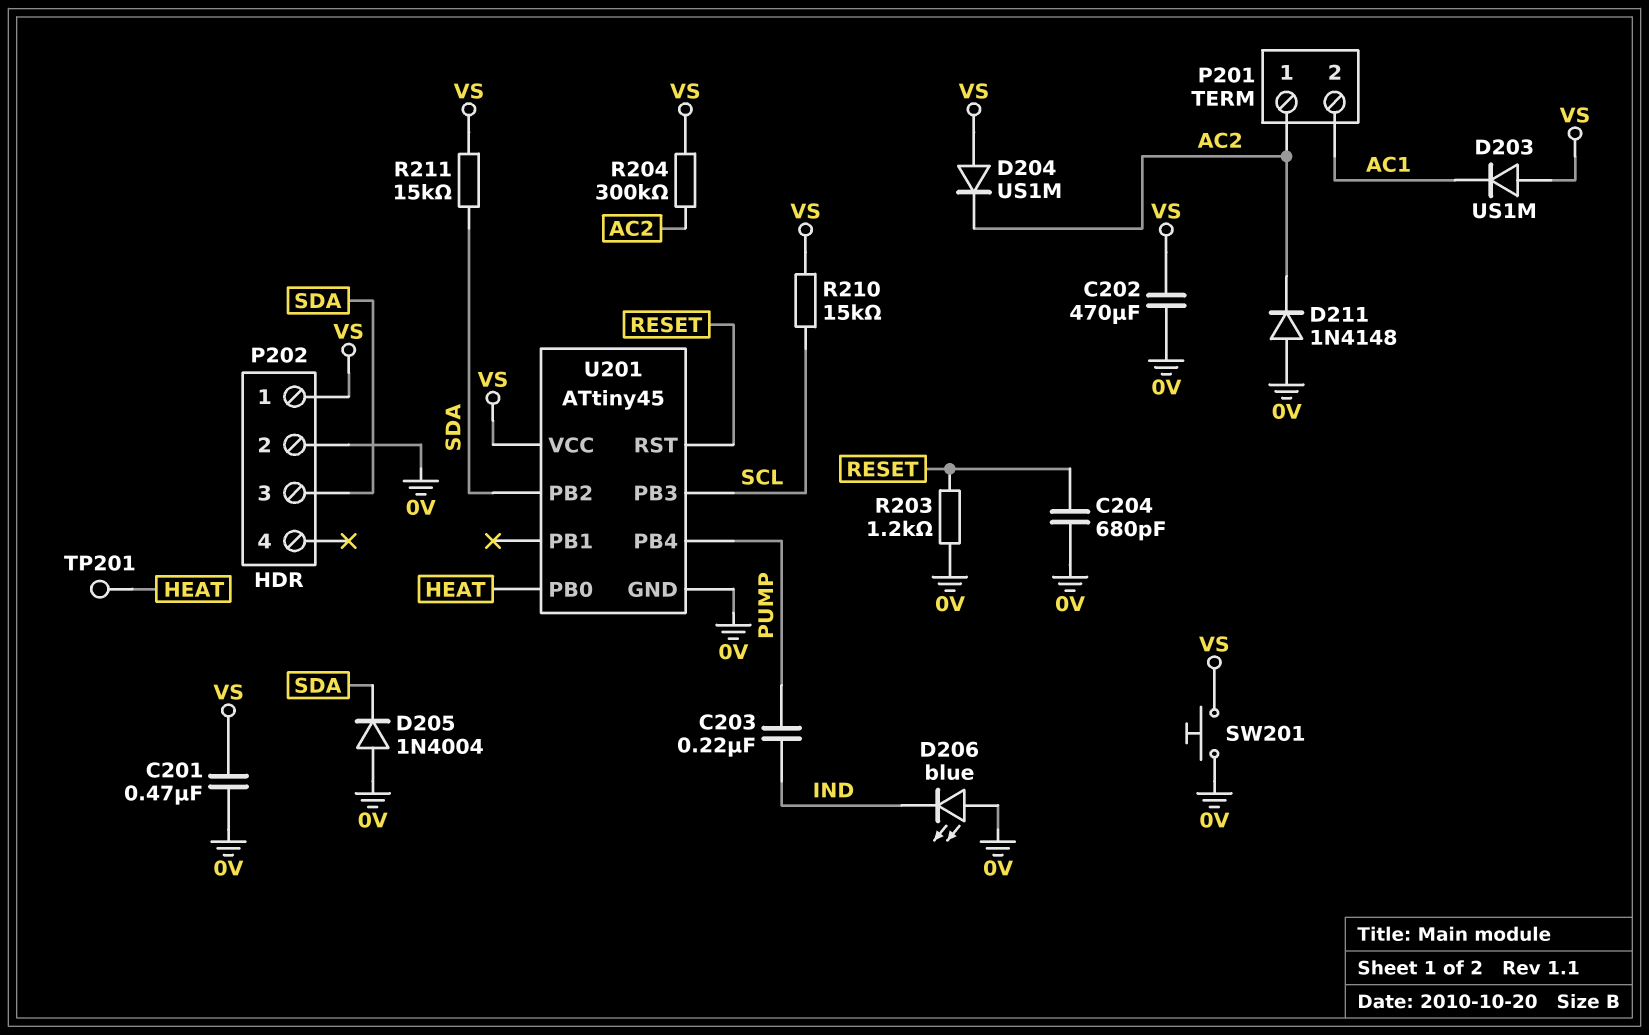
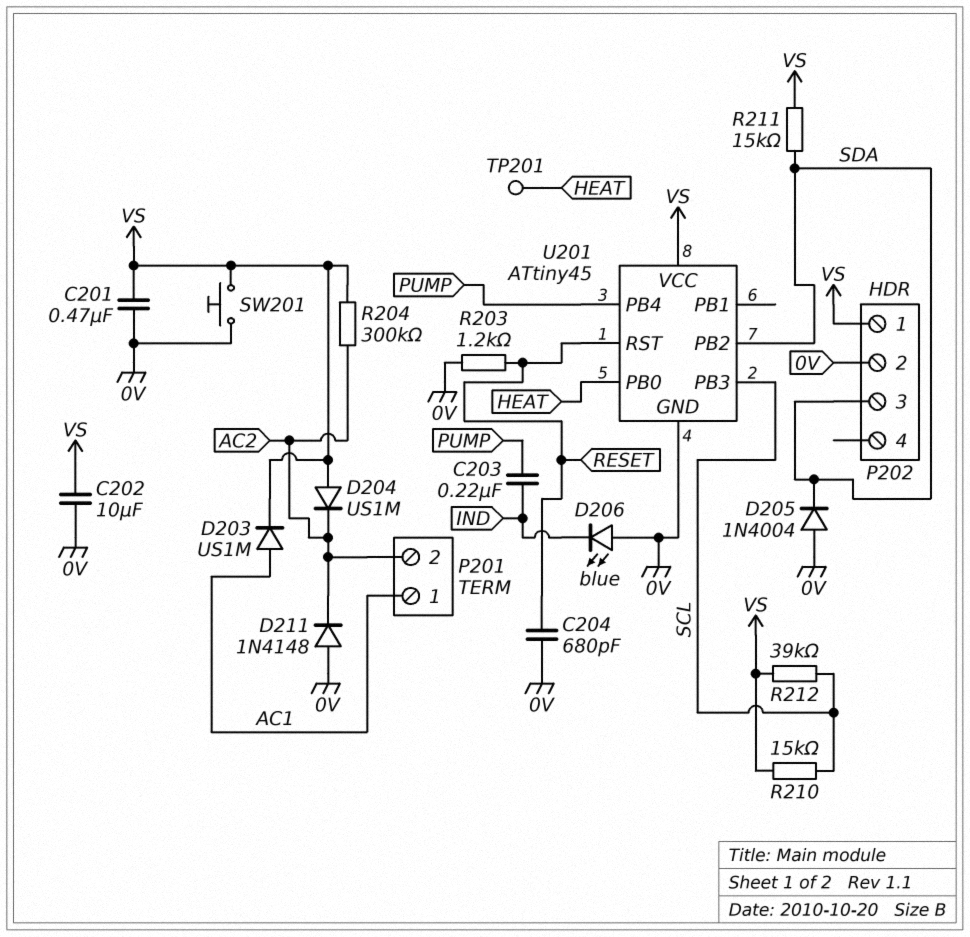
C202: 470uF (0V, VS) -> 10uF (0V, VS)
D203: diode US1M (A VS, K AC1) -> diode US1M (A AC1, K VS)
P201 pin 1: AC2 -> AC1
P201 pin 2: AC1 -> AC2
R212: none -> 39k (SCL, VS)

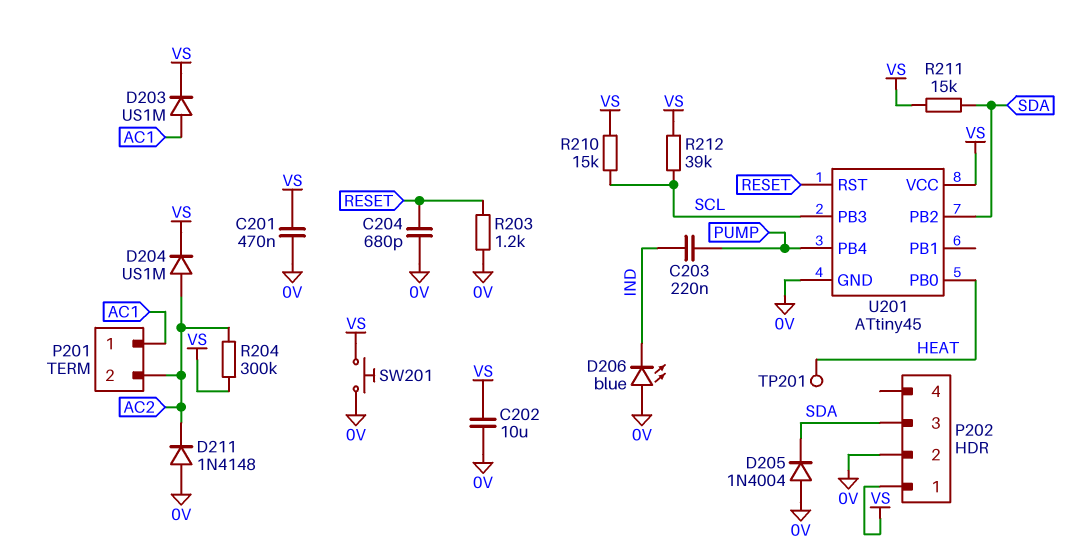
D204: diode US1M (A VS, K AC2) -> diode US1M (A AC2, K VS)

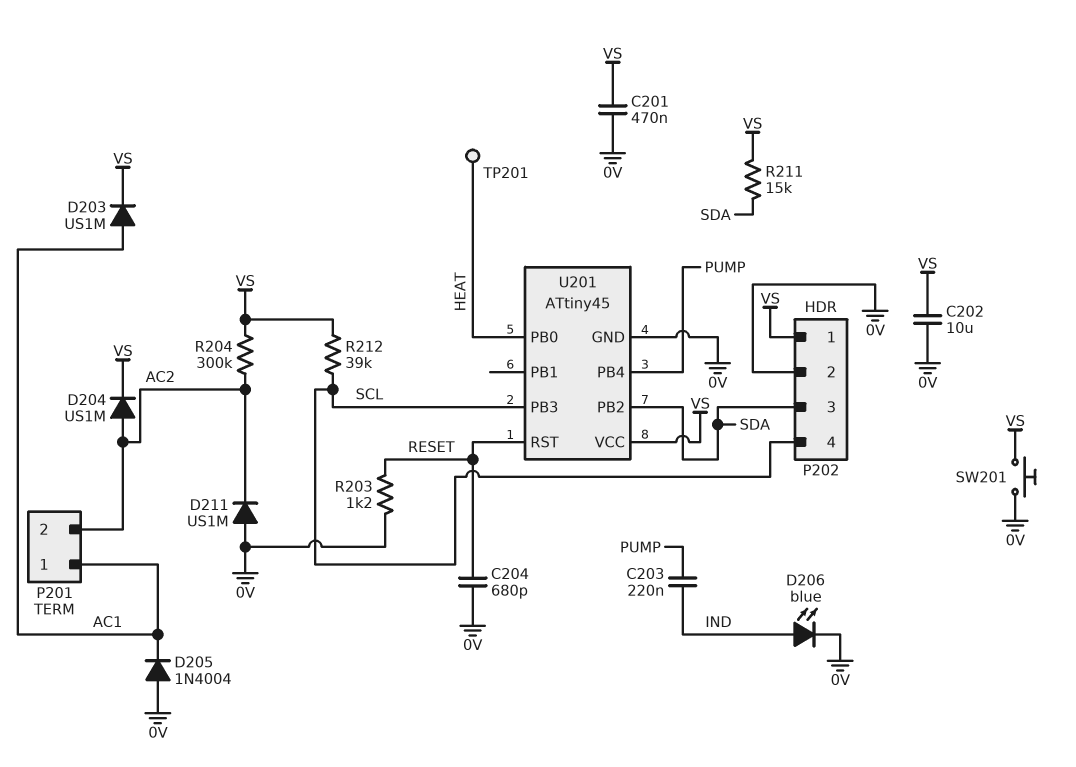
D205: diode 1N4004 (A 0V, K SDA) -> diode 1N4004 (A 0V, K AC1)
D206: LED blue (A 0V, K IND) -> LED blue (A IND, K 0V)
D211: diode 1N4148 (A 0V, K AC2) -> diode US1M (A 0V, K AC2)
P202 pin 4: none -> SCL
R210: 15k (SCL, VS) -> none

